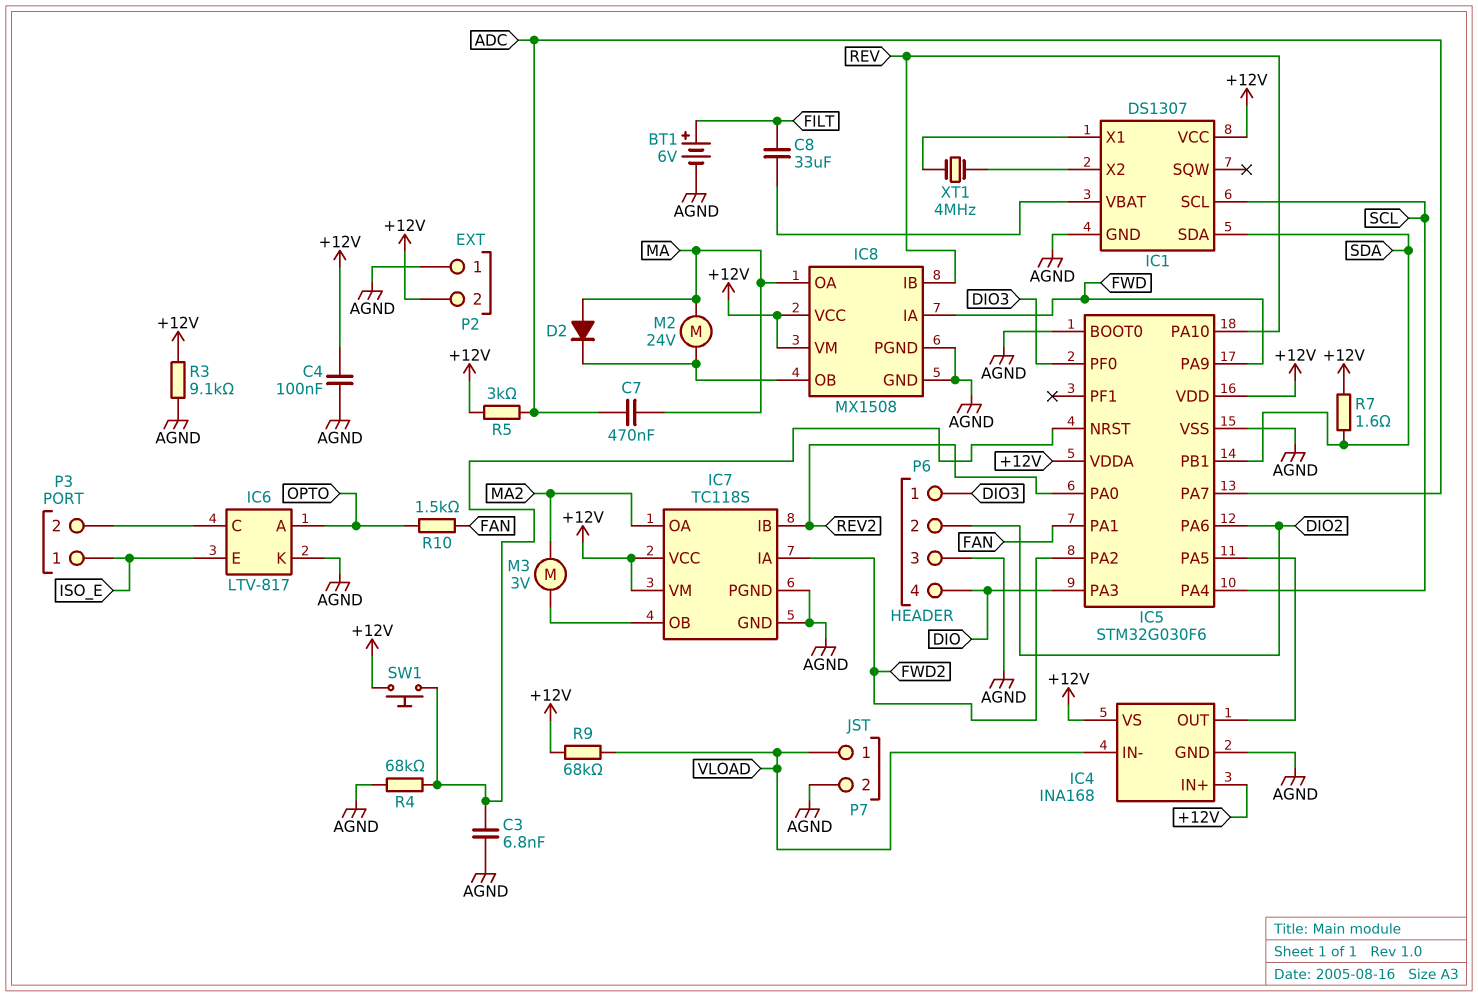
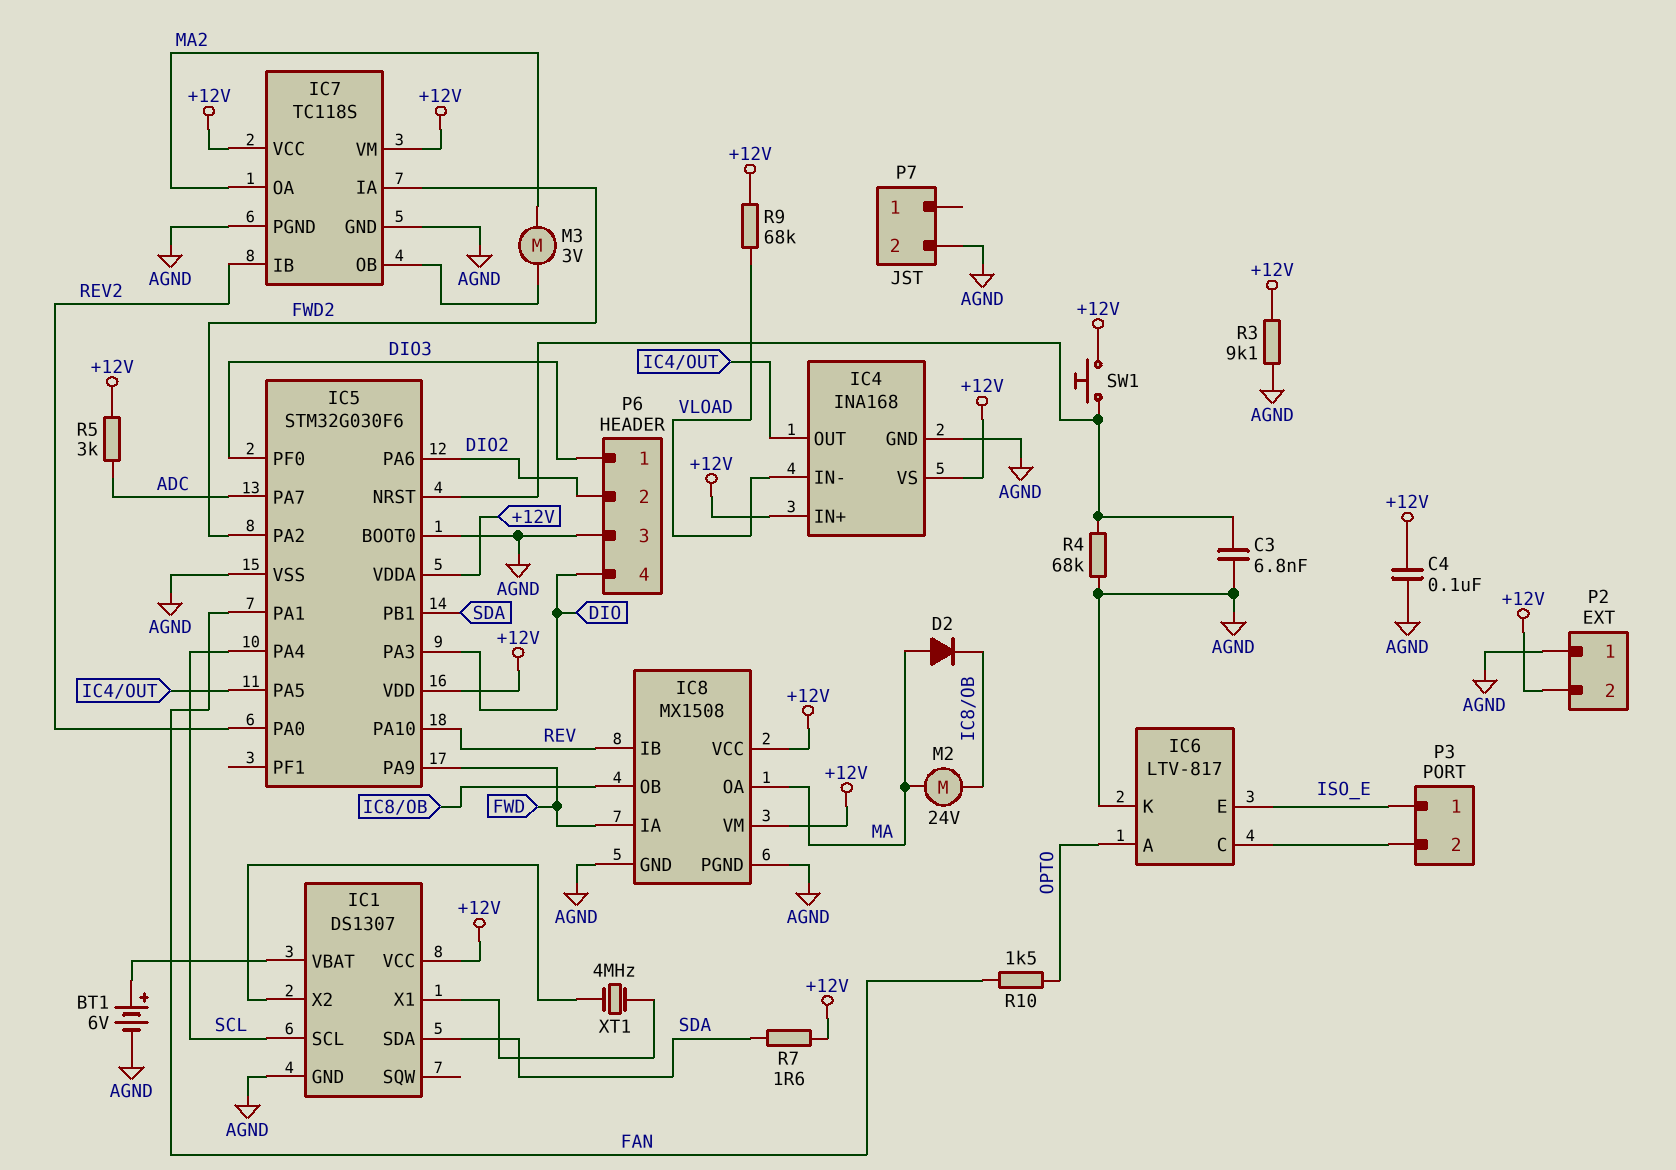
BT1: 6V (plus FILT, minus AGND) -> 6V (plus IC1/VBAT, minus AGND)
C7: 470nF (ADC, MA) -> none
C8: 33uF (FILT, IC1/VBAT) -> none
P7 pin 1: VLOAD -> none

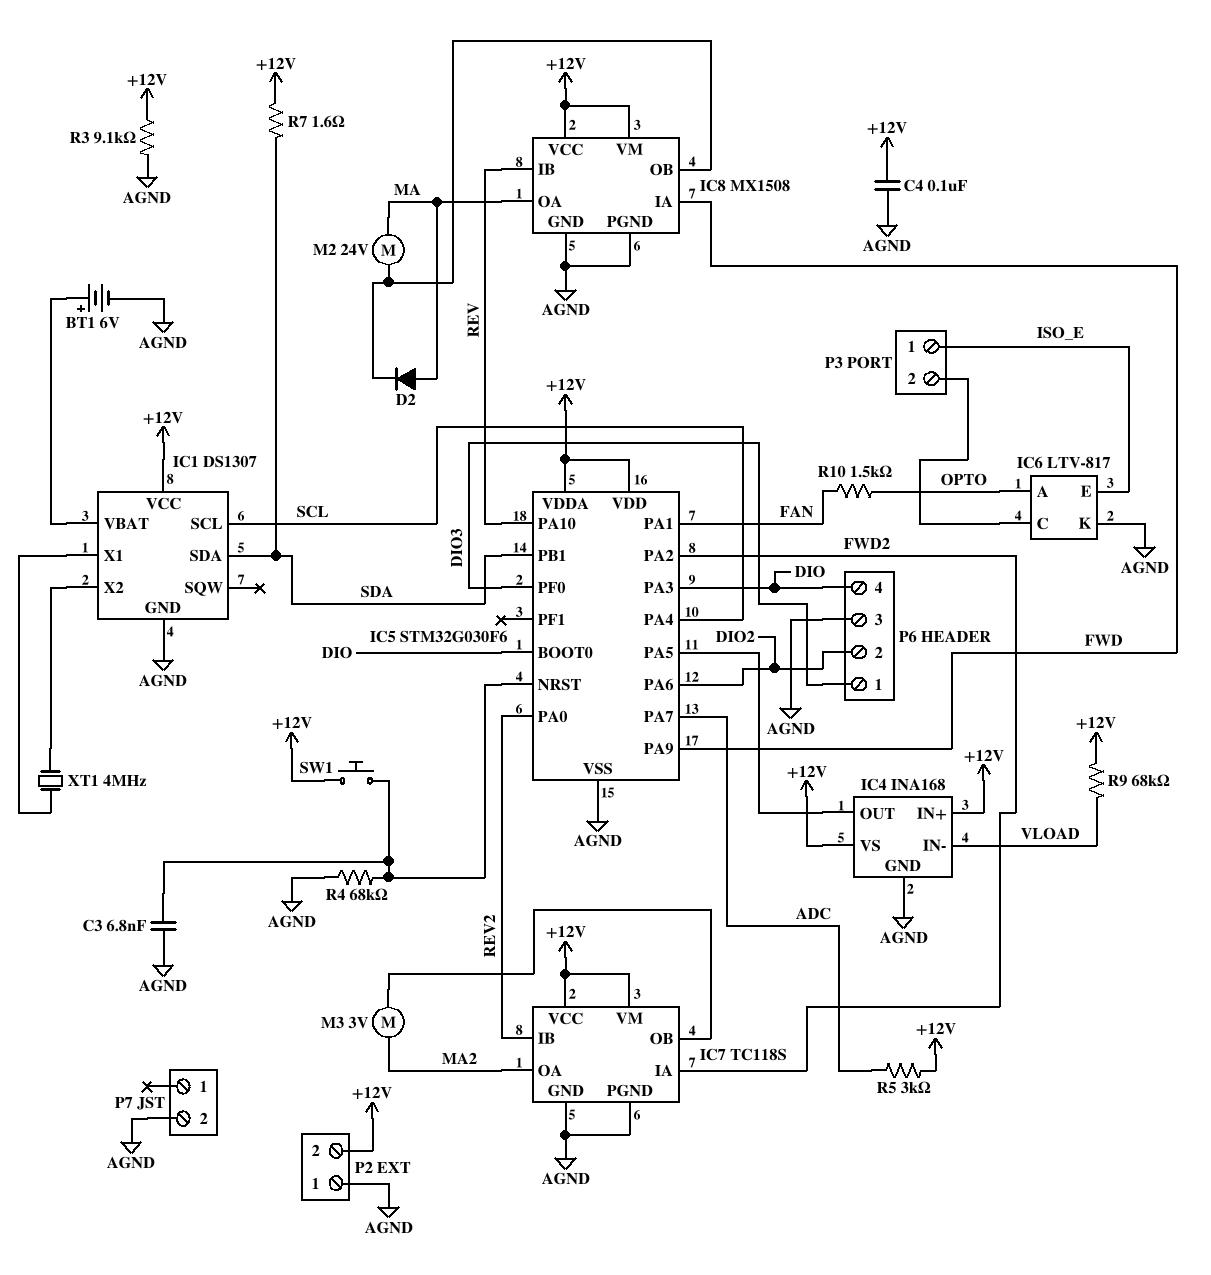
IC5 pin BOOT0: AGND -> DIO

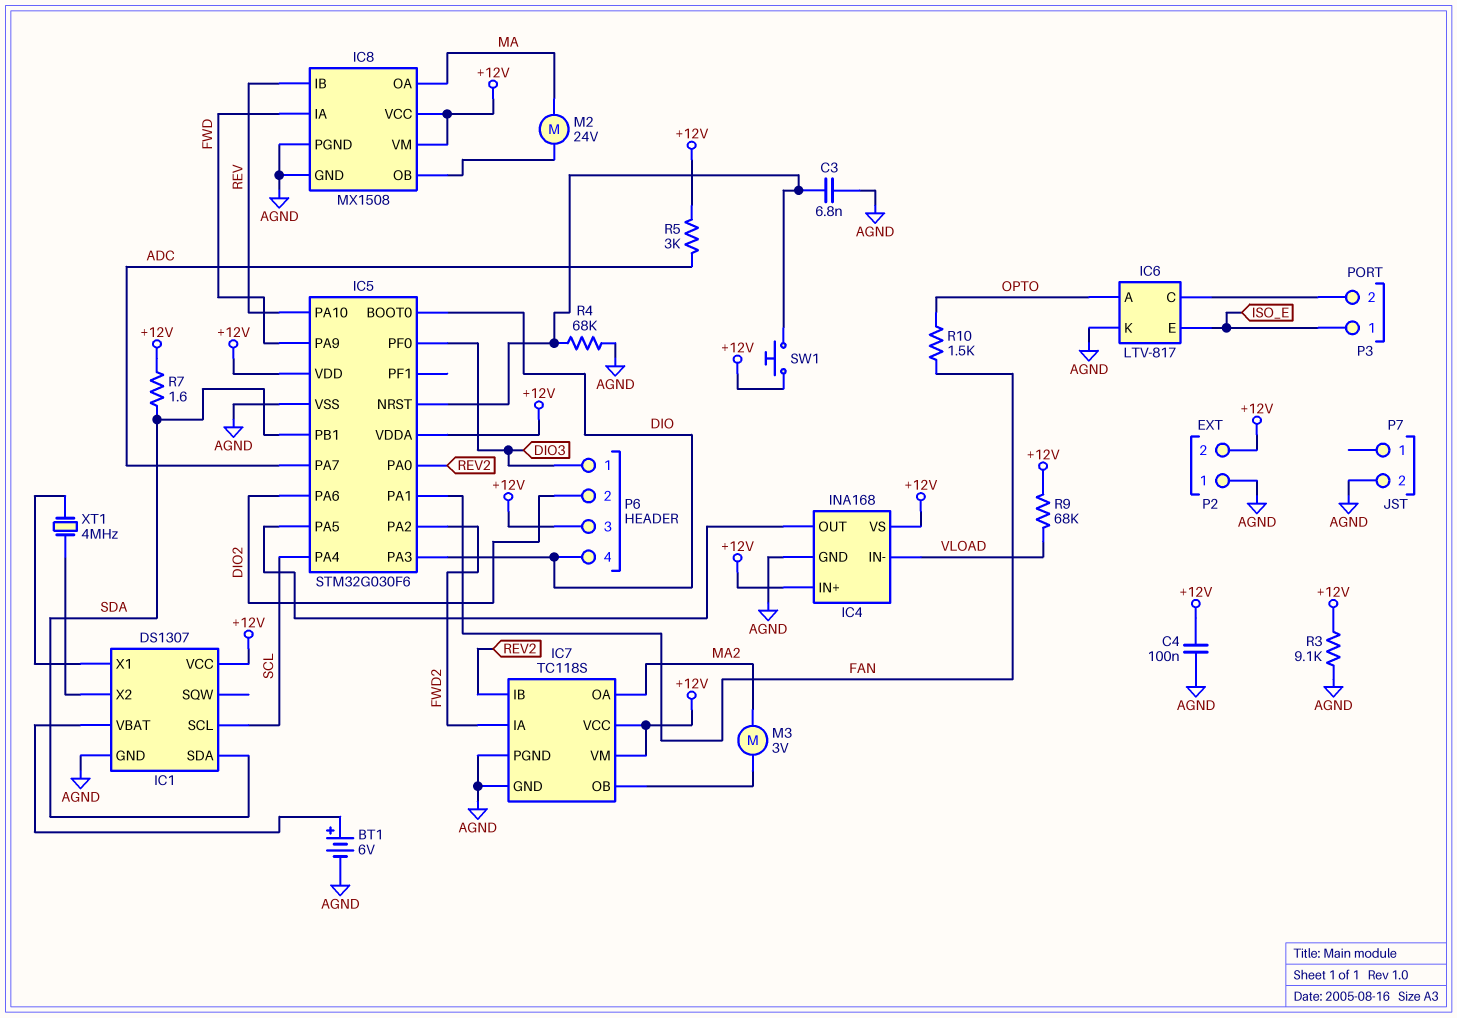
D2: diode (A MA, K IC8/OB) -> none
P6 pin 3: AGND -> +12V

